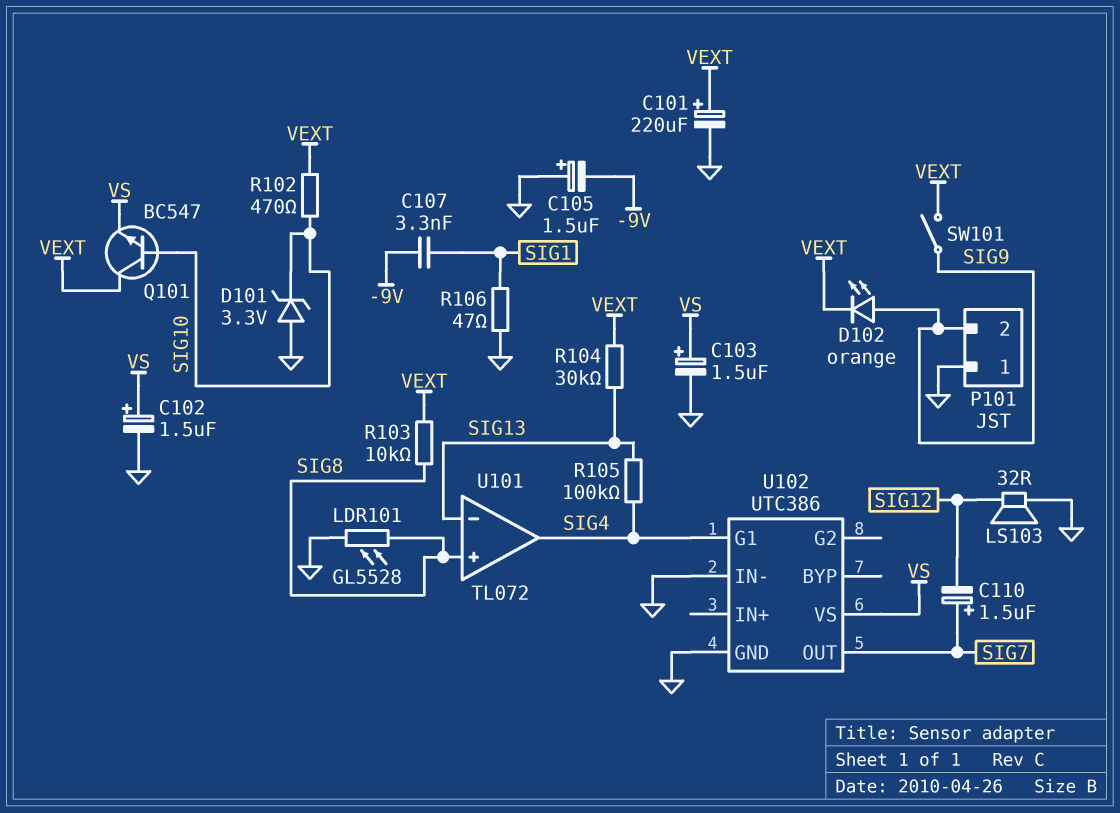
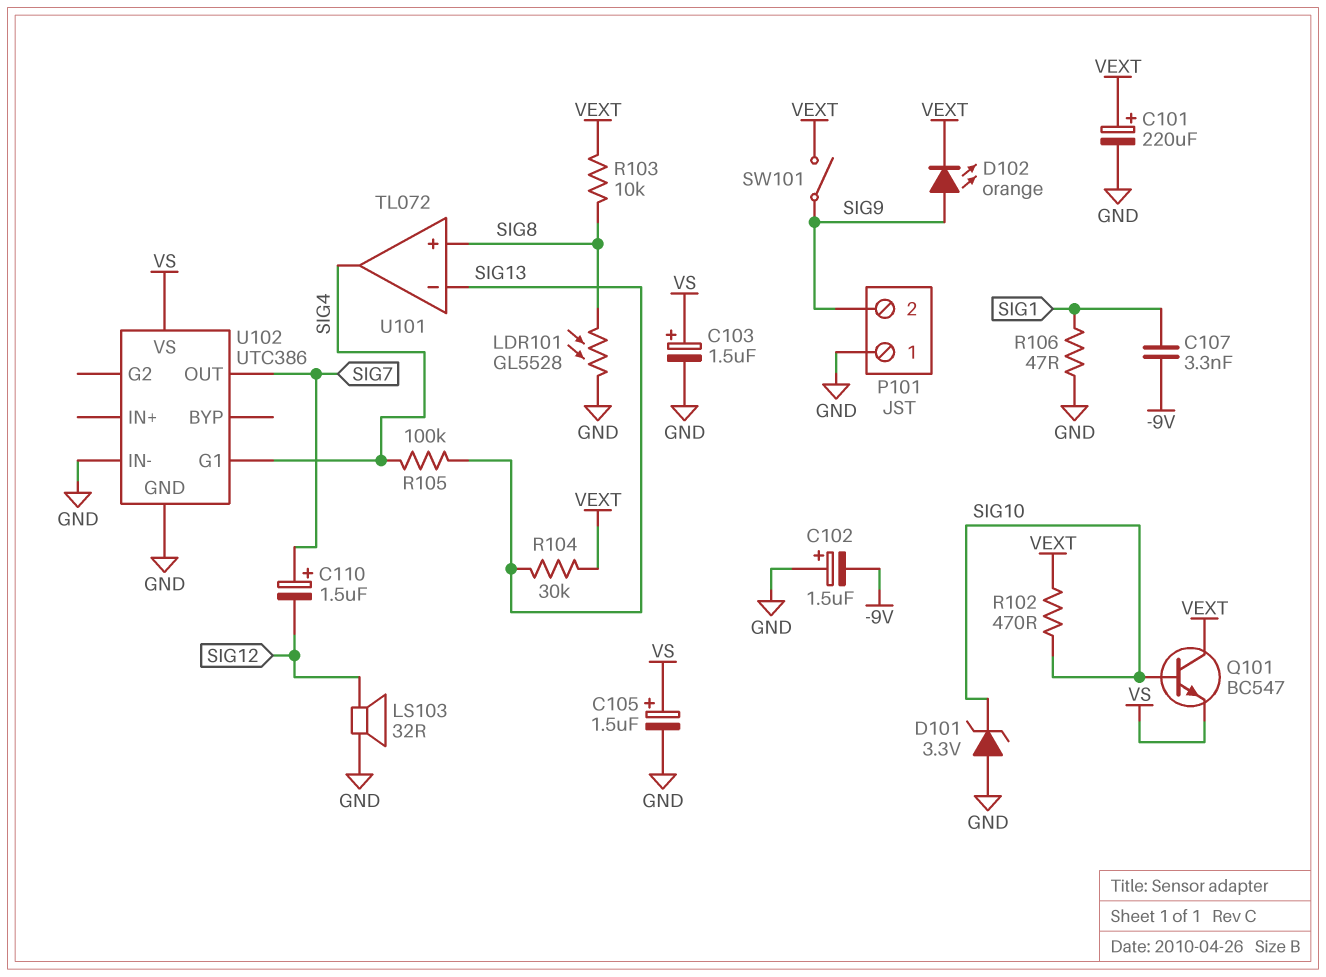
C102: 1.5uF (plus VS, minus GND) -> 1.5uF (plus GND, minus -9V)
C105: 1.5uF (plus GND, minus -9V) -> 1.5uF (plus VS, minus GND)

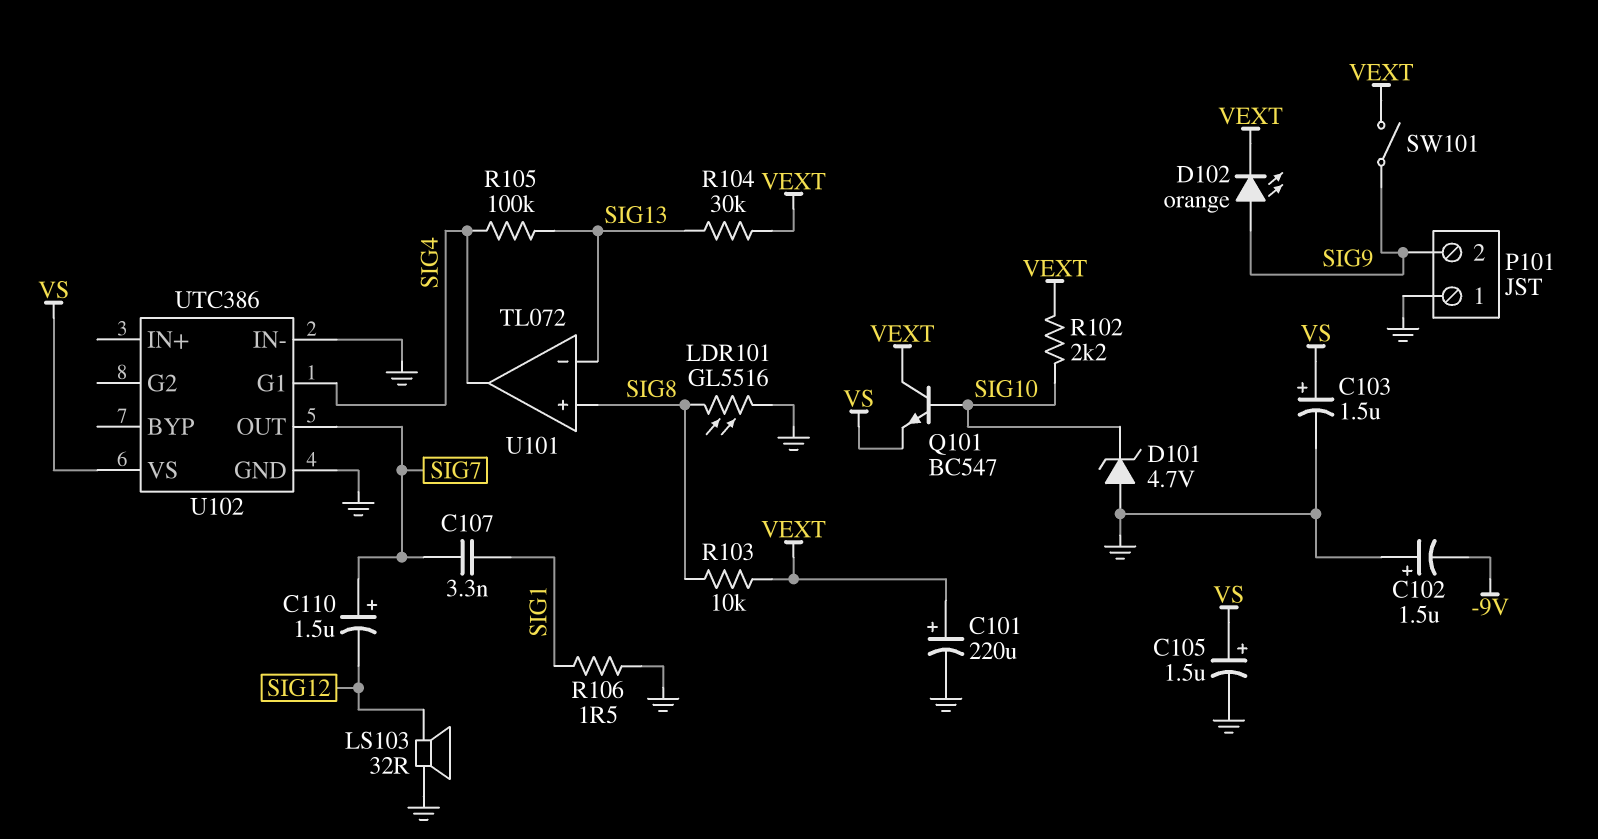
C107: 3.3nF (-9V, SIG1) -> 3.3nF (SIG1, SIG7)
D101: zener 3.3V (A GND, K SIG10) -> zener 4.7V (A GND, K SIG10)
LDR101: GL5528 (GND, SIG8) -> GL5516 (GND, SIG8)
R102: 470 (SIG10, VEXT) -> 2.2k (SIG10, VEXT)
R106: 47 (GND, SIG1) -> 1.5 (GND, SIG1)

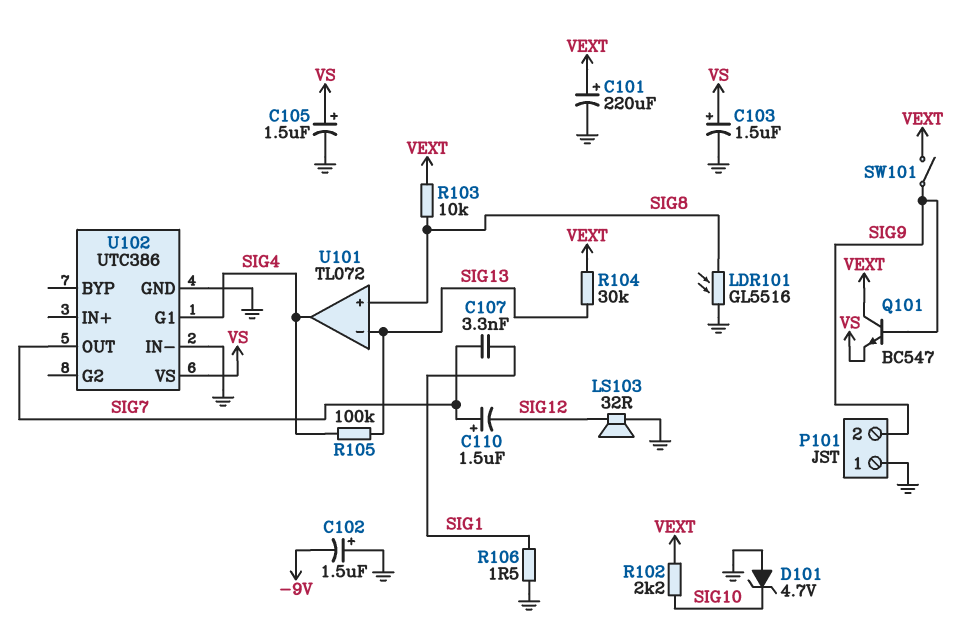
D102: LED orange (A SIG9, K VEXT) -> none
Q101: NPN BC547 (B SIG10, C VEXT, E VS) -> NPN BC547 (B SIG9, C VEXT, E VS)

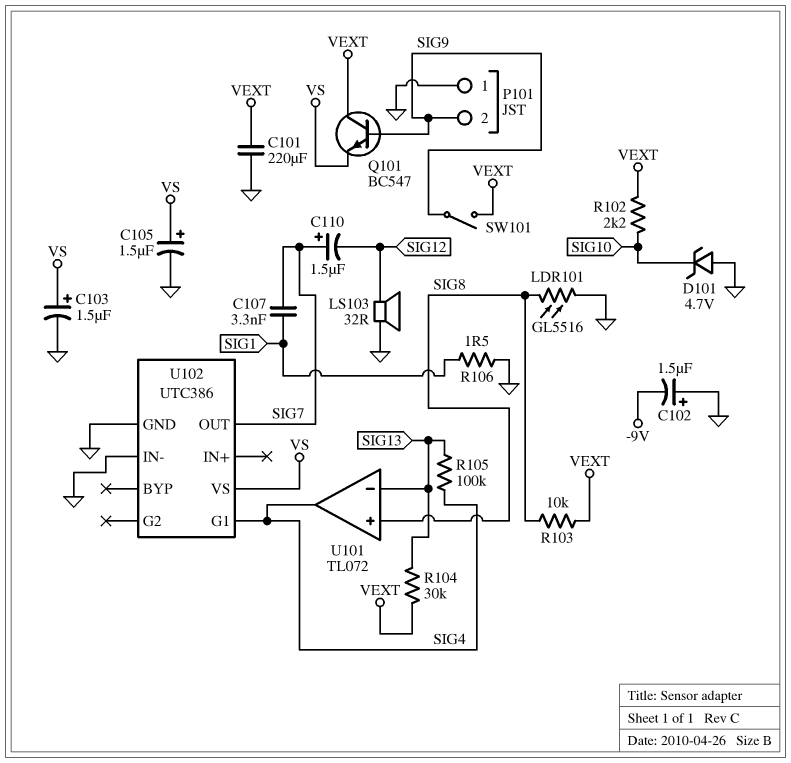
C101: 220uF (plus VEXT, minus GND) -> 220uF (GND, VEXT)

